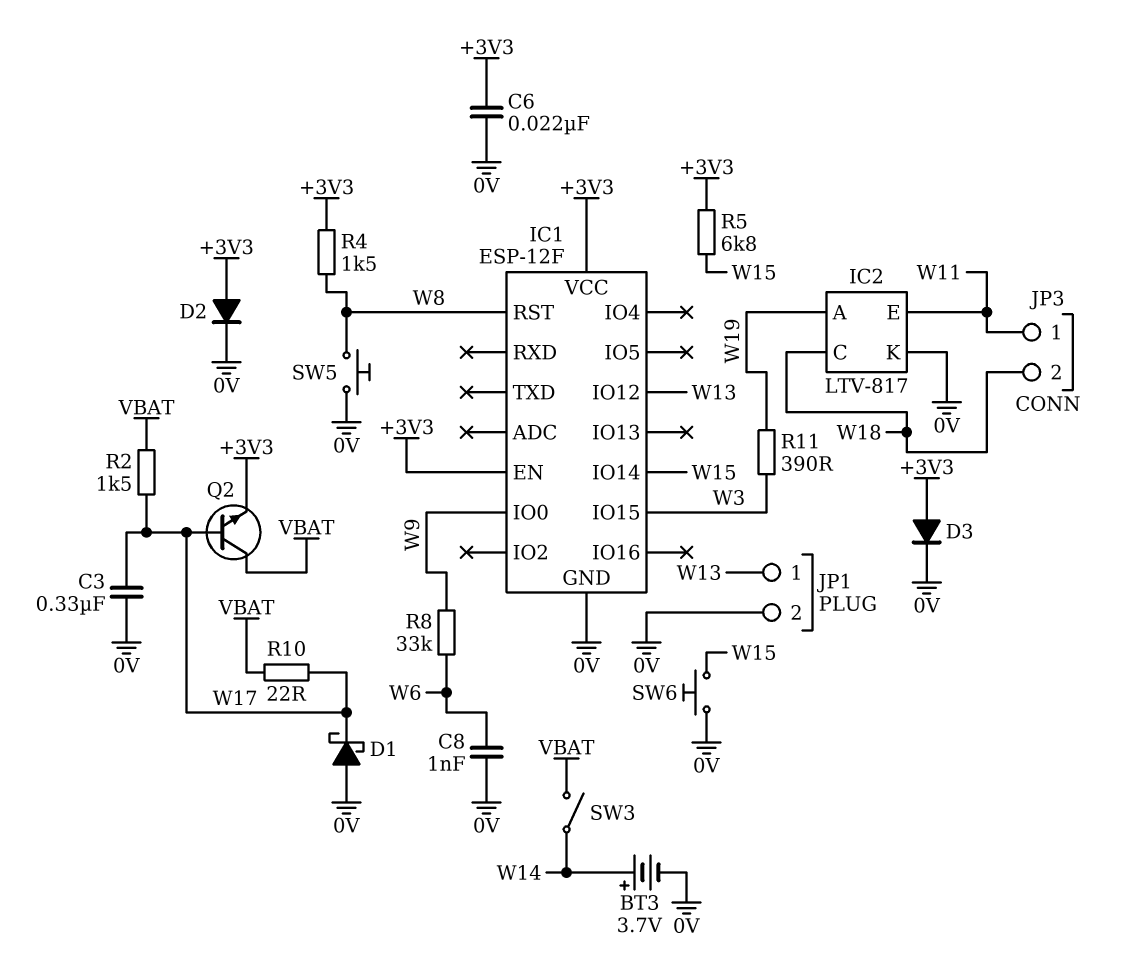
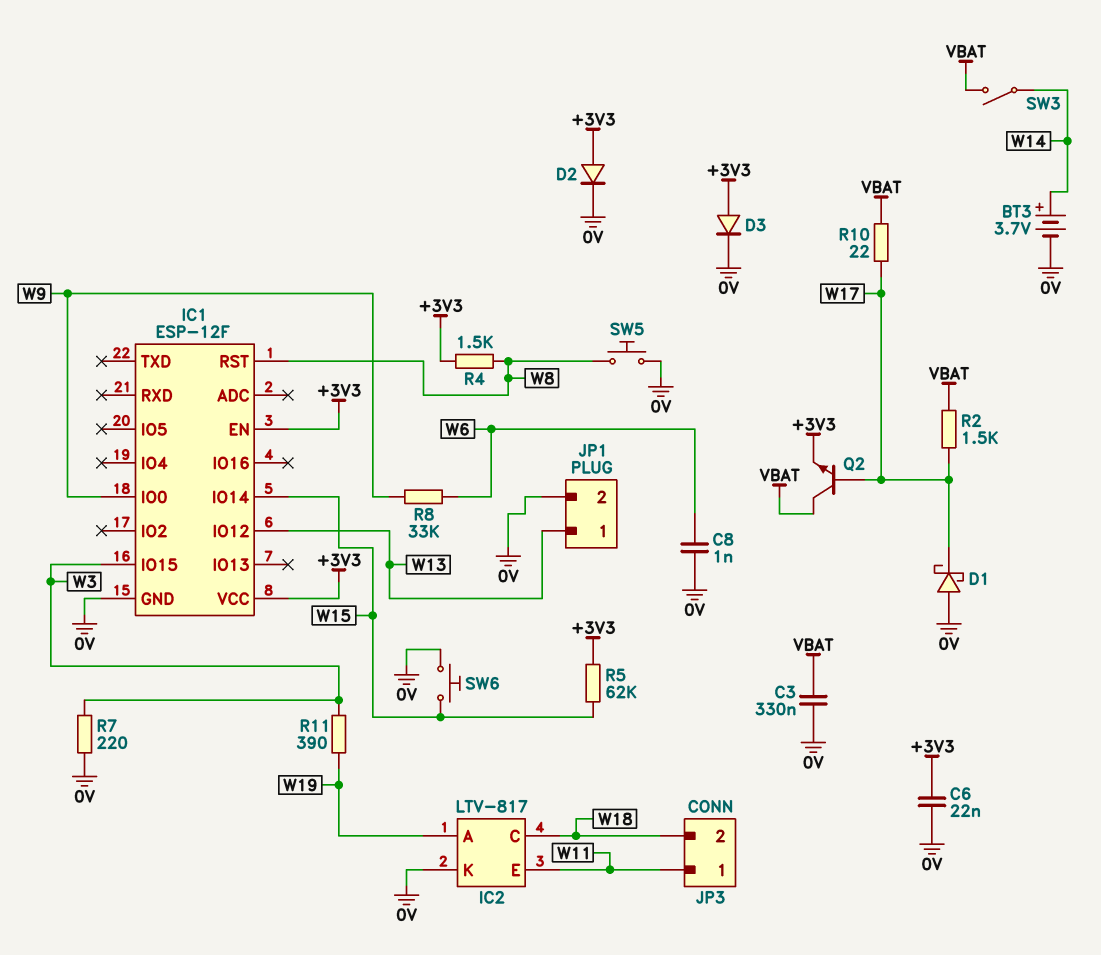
C3: 330nF (0V, W17) -> 330nF (0V, VBAT)
R5: 6.8k (+3V3, W15) -> 62k (+3V3, W15)
R7: none -> 220 (0V, W3)

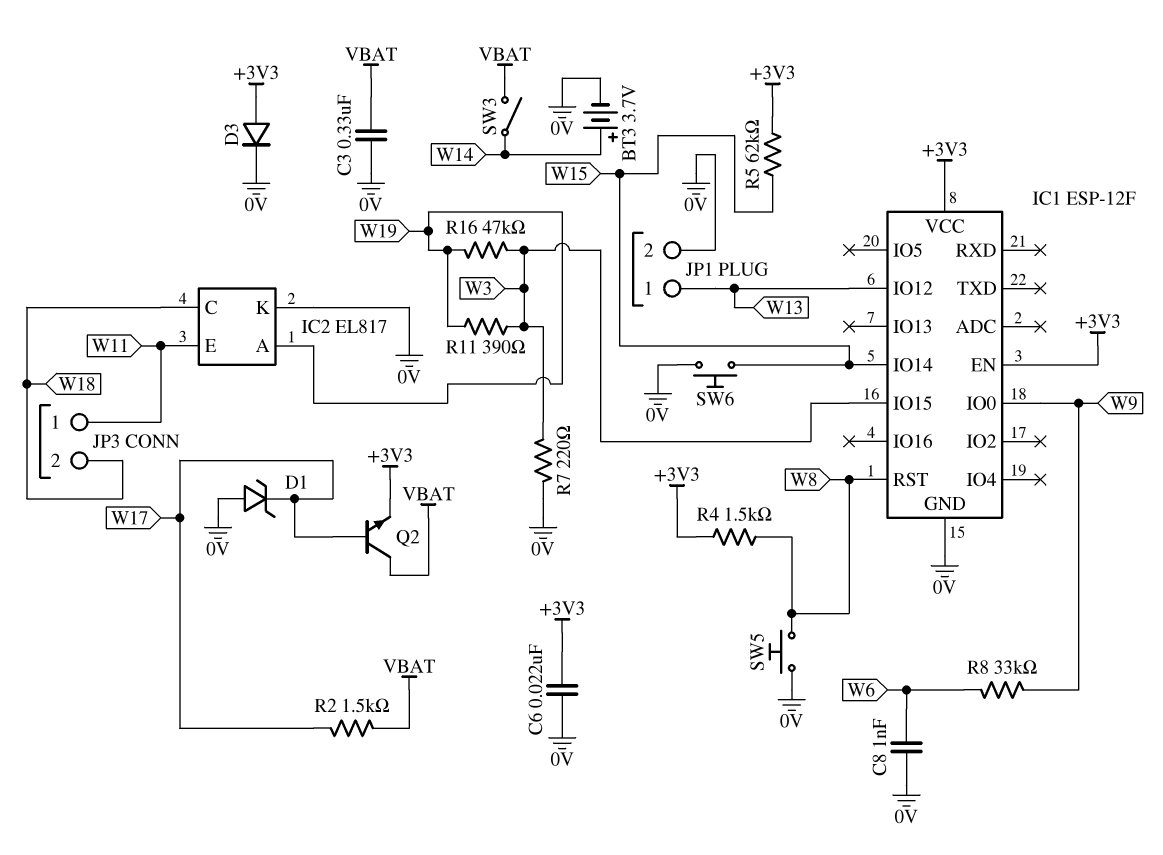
D1: schottky (A 0V, K W17) -> zener (A 0V, K W17)
D2: diode (A +3V3, K 0V) -> none
IC2: LTV-817 -> EL817
R10: 22 (VBAT, W17) -> none
R16: none -> 47k (W3, W19)

